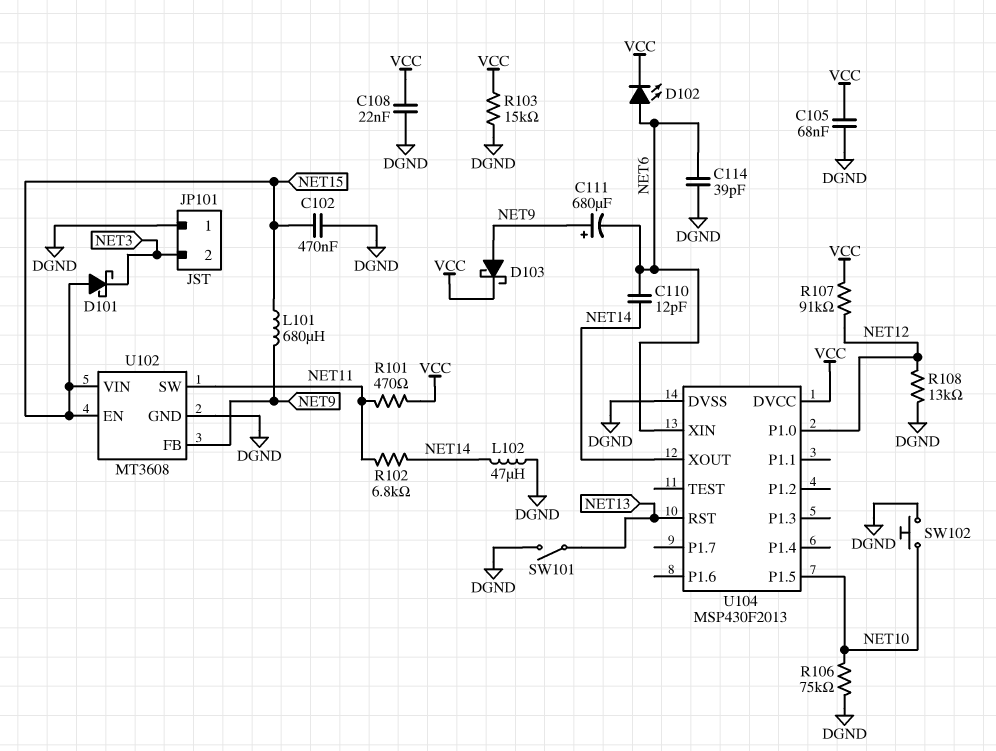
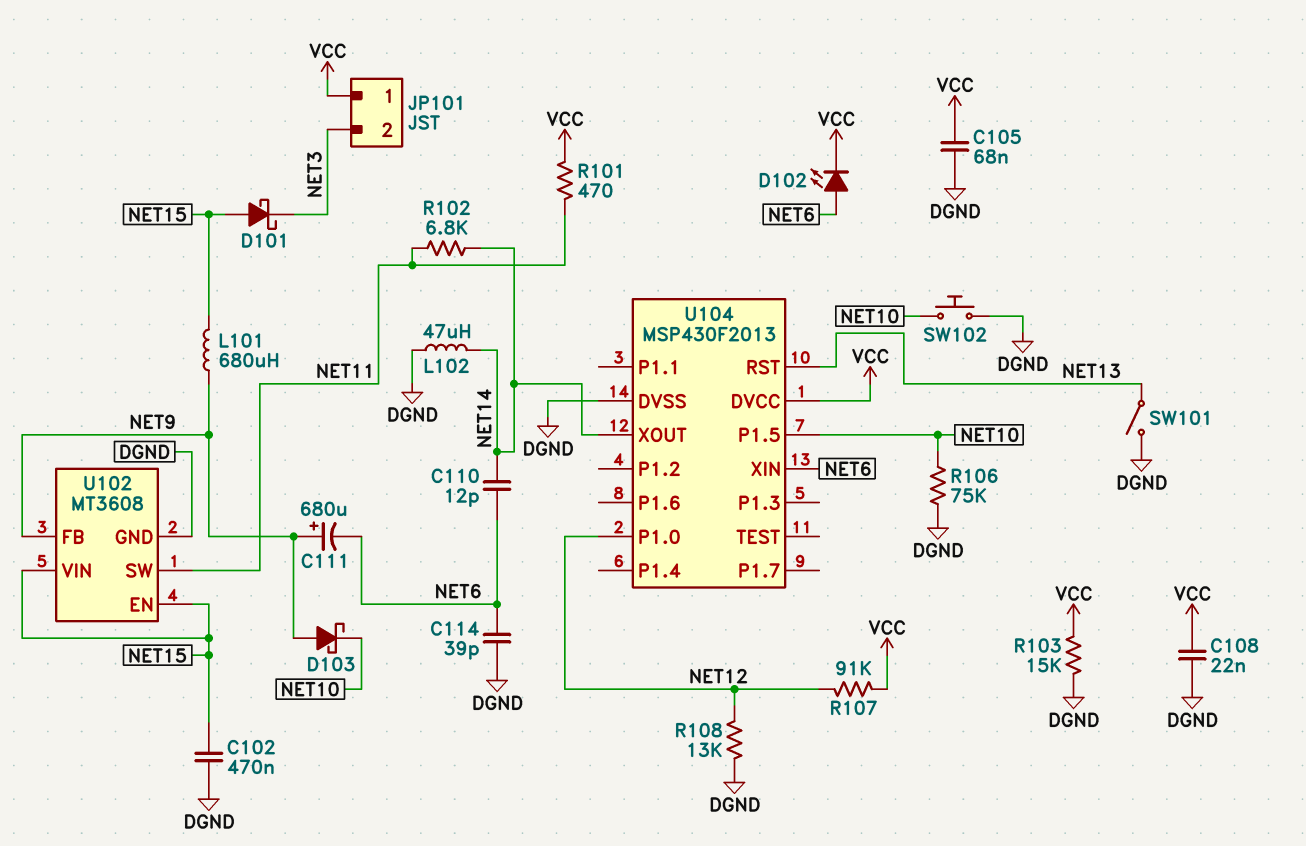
D103: schottky (A NET9, K VCC) -> schottky (A NET9, K NET10)
JP101 pin 1: DGND -> VCC

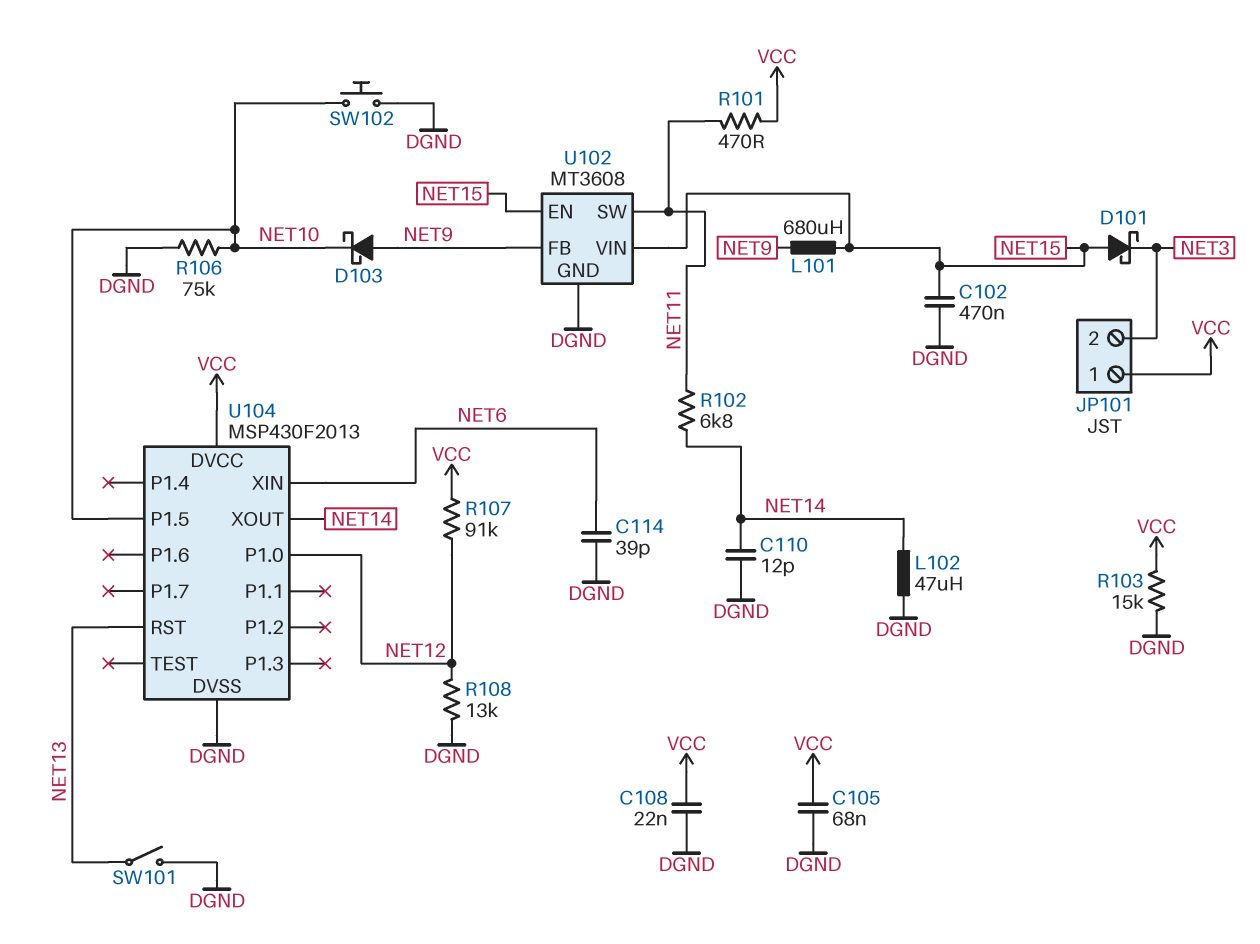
C110: 12pF (NET6, NET14) -> 12pF (DGND, NET14)
C111: 680uF (plus NET9, minus NET6) -> none
D102: LED (A NET6, K VCC) -> none

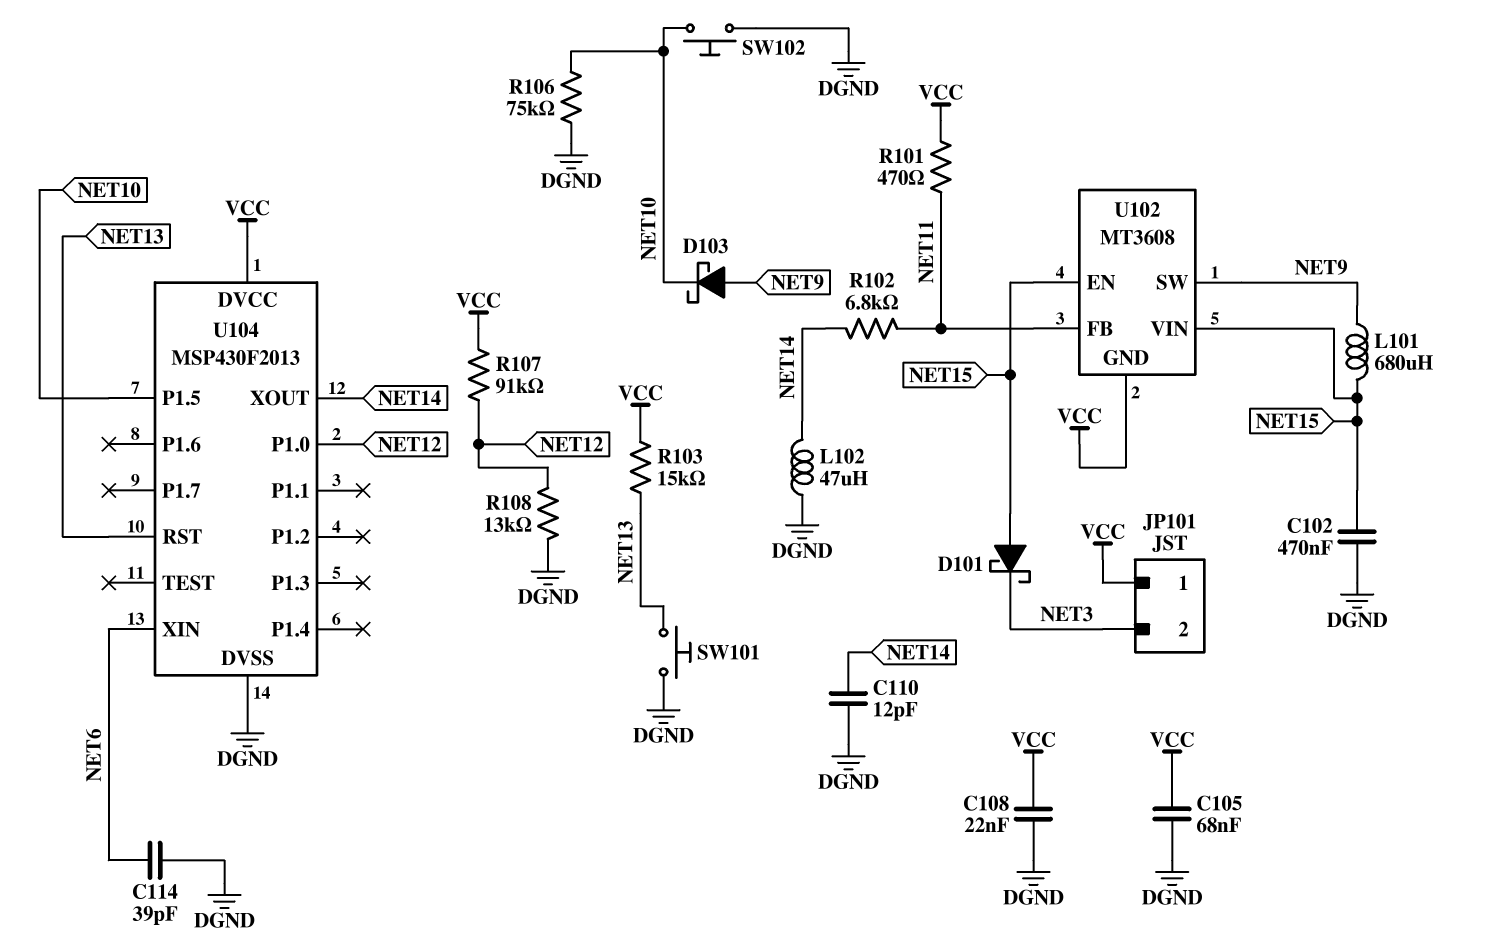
R103: 15k (DGND, VCC) -> 15k (NET13, VCC)
SW101: switch (DGND, NET13) -> button (DGND, NET13)
U102 pin FB: NET9 -> NET11
U102 pin GND: DGND -> VCC
U102 pin SW: NET11 -> NET9

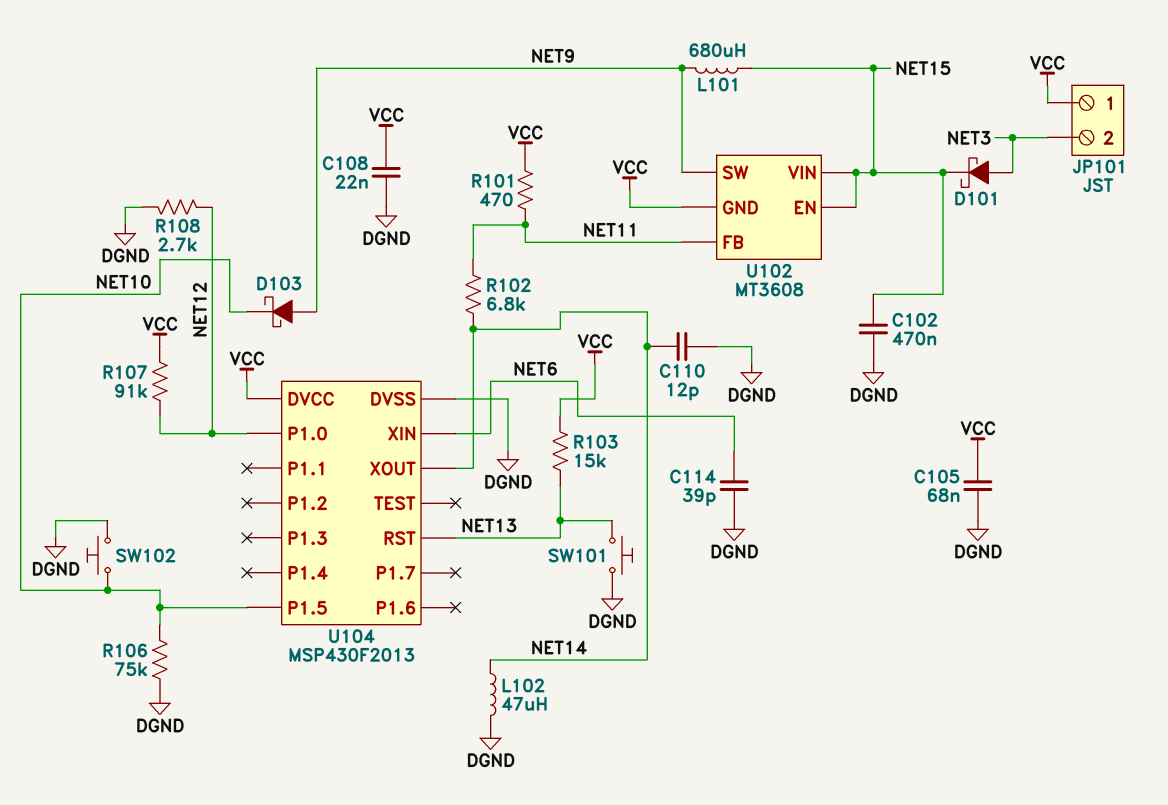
D101: schottky (A NET15, K NET3) -> schottky (A NET3, K NET15)
R108: 13k (DGND, NET12) -> 2.7k (DGND, NET12)

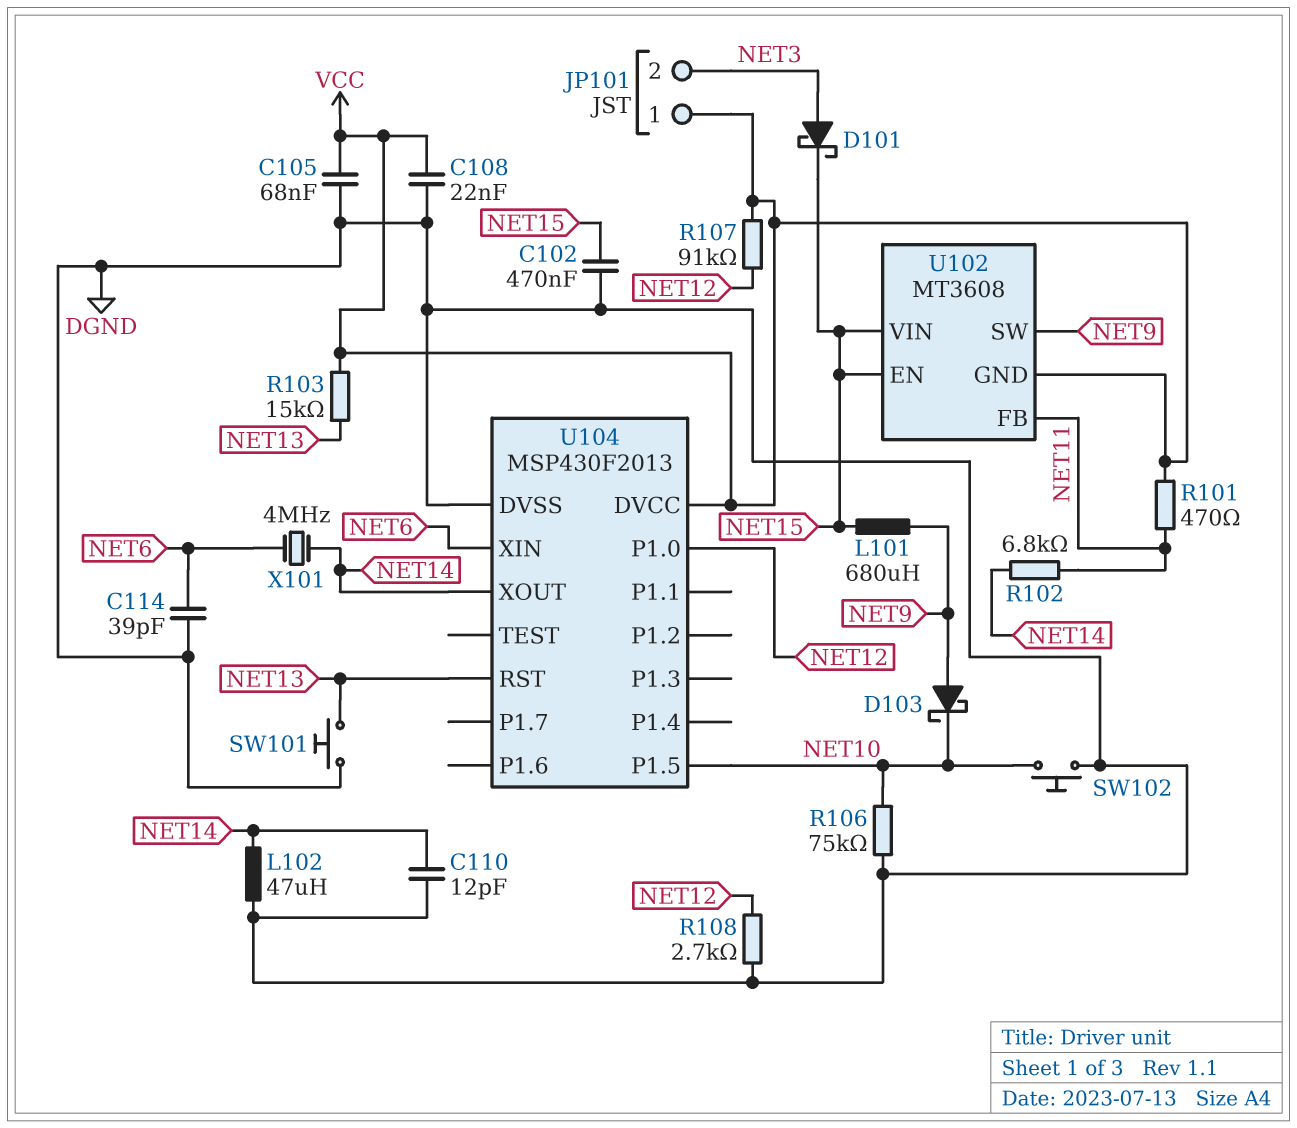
X101: none -> 4MHz (NET6, NET14)

